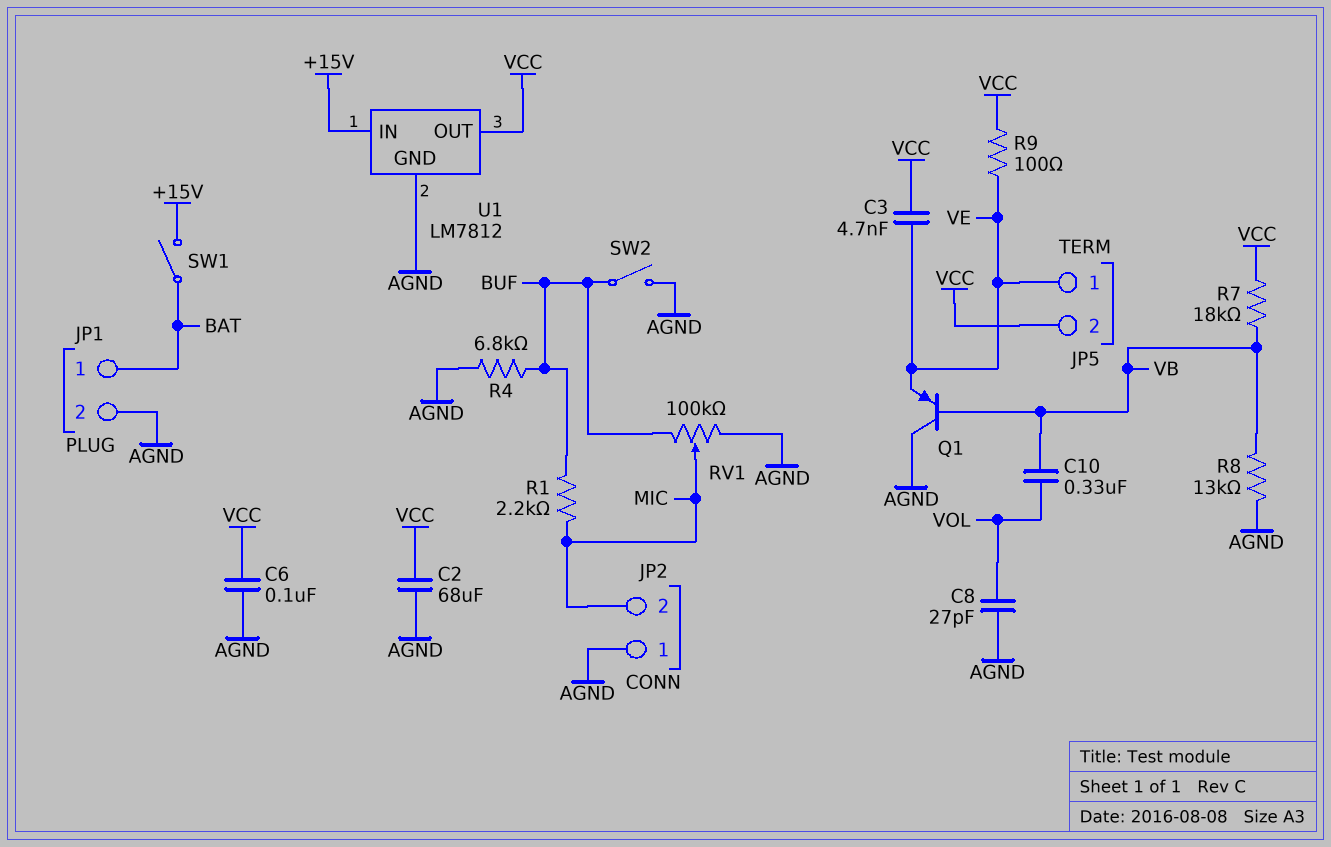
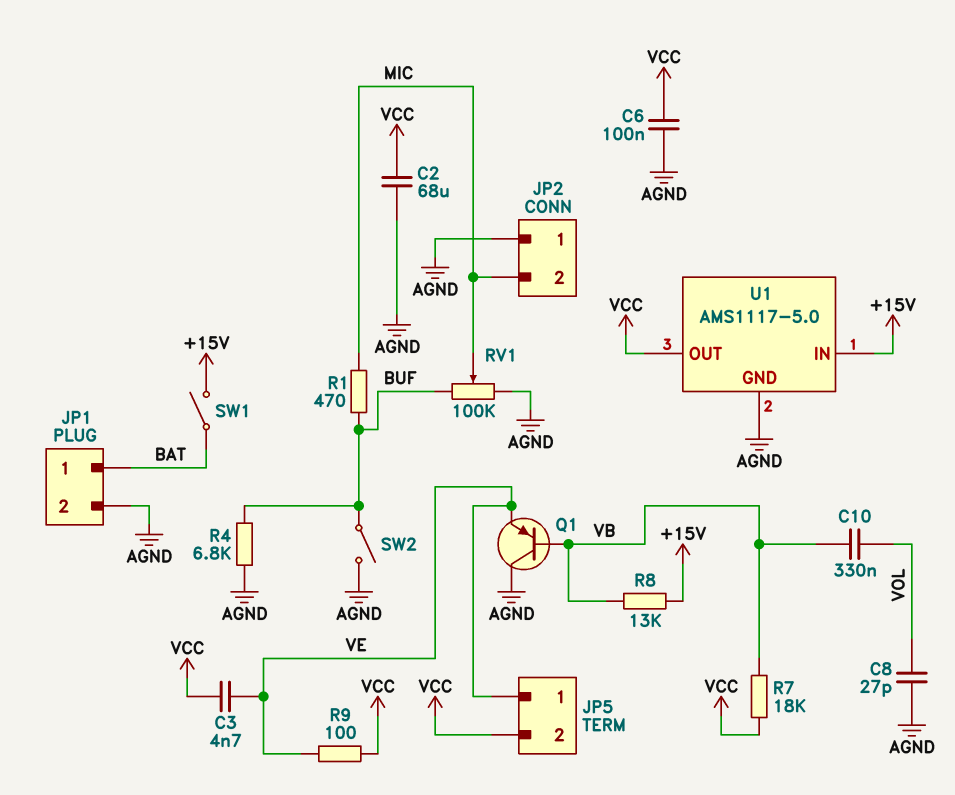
R1: 2.2k (BUF, MIC) -> 470 (BUF, MIC)
R8: 13k (AGND, VB) -> 13k (+15V, VB)
U1: LM7812 -> AMS1117-5.0

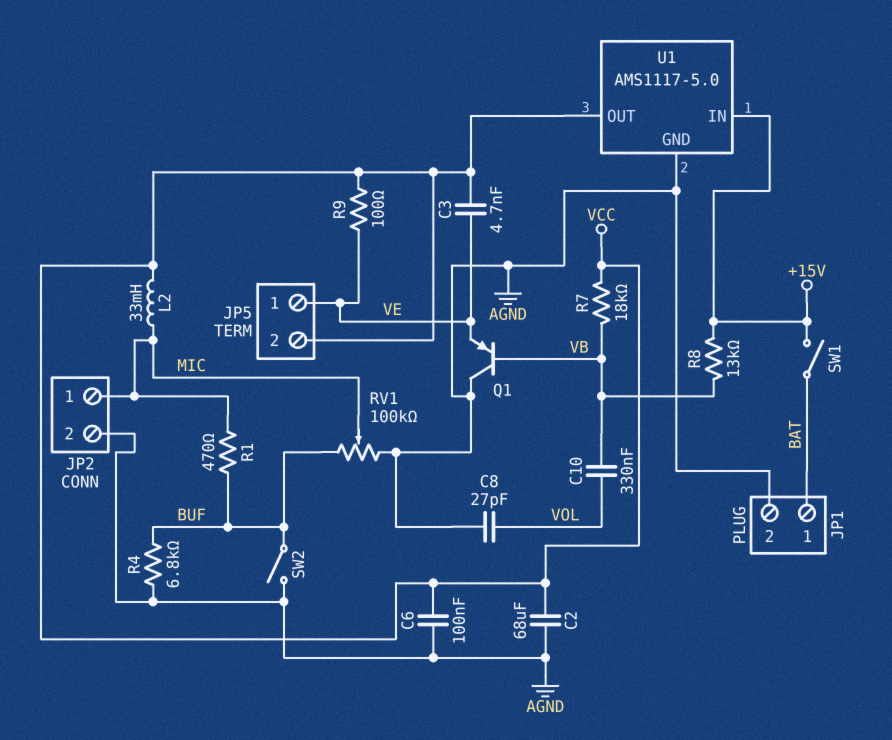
JP2 pin 1: AGND -> MIC
JP2 pin 2: MIC -> AGND
L2: none -> 33mH (MIC, VCC)

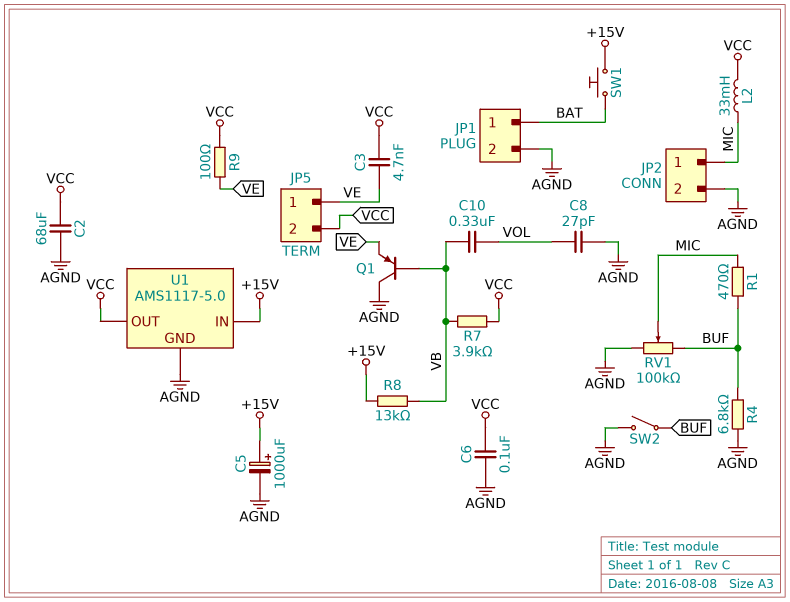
C5: none -> 1000uF (plus +15V, minus AGND)
R7: 18k (VB, VCC) -> 3.9k (VB, VCC)
SW1: switch (+15V, BAT) -> button (+15V, BAT)

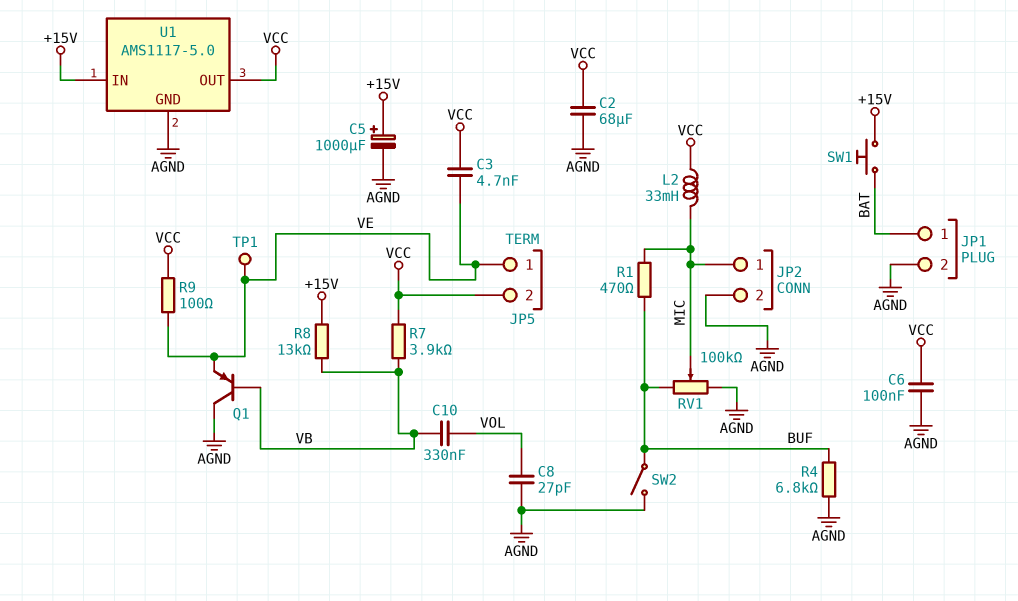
TP1: none -> test point (VE)

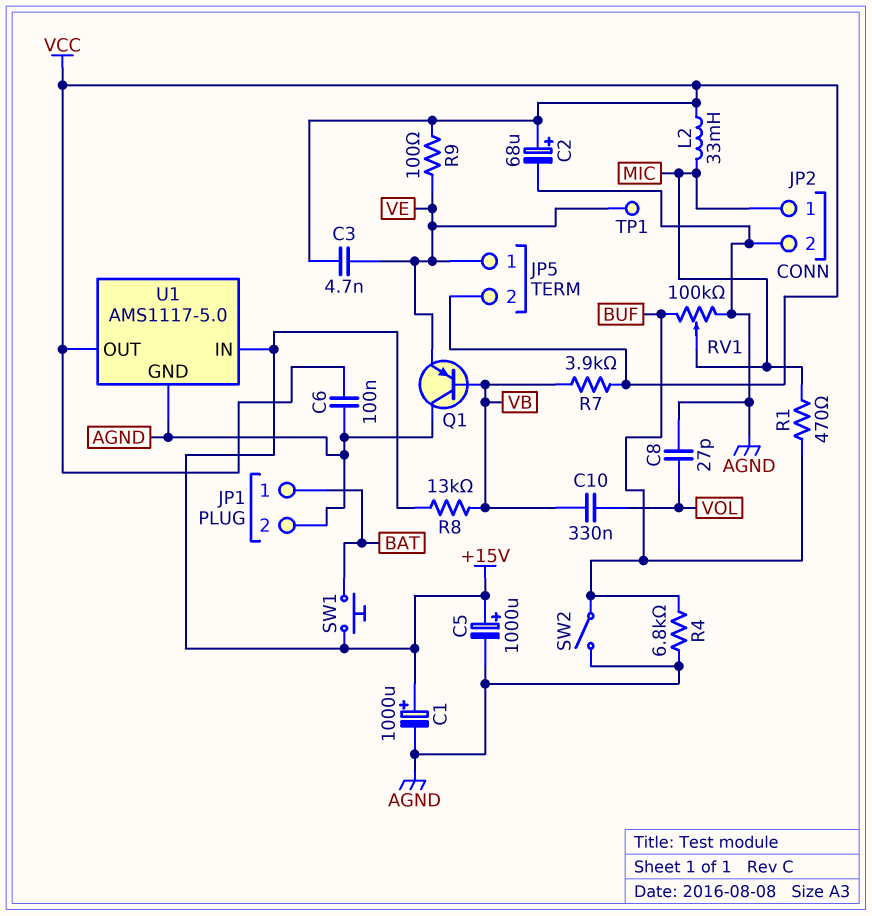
C1: none -> 1000uF (plus +15V, minus AGND)
C2: 68uF (AGND, VCC) -> 68uF (plus VCC, minus AGND)

